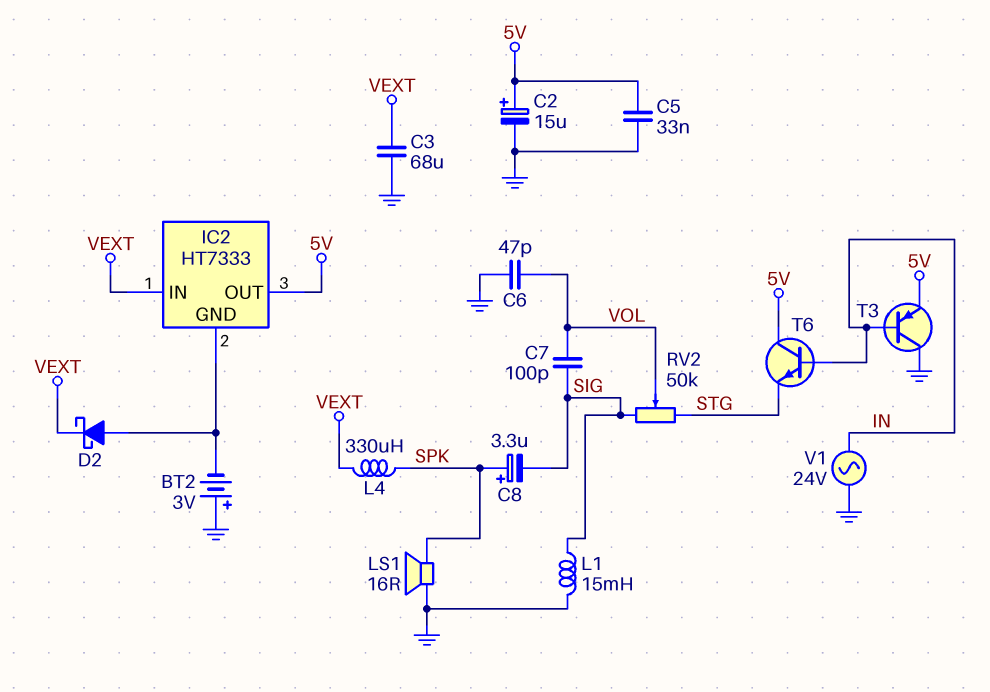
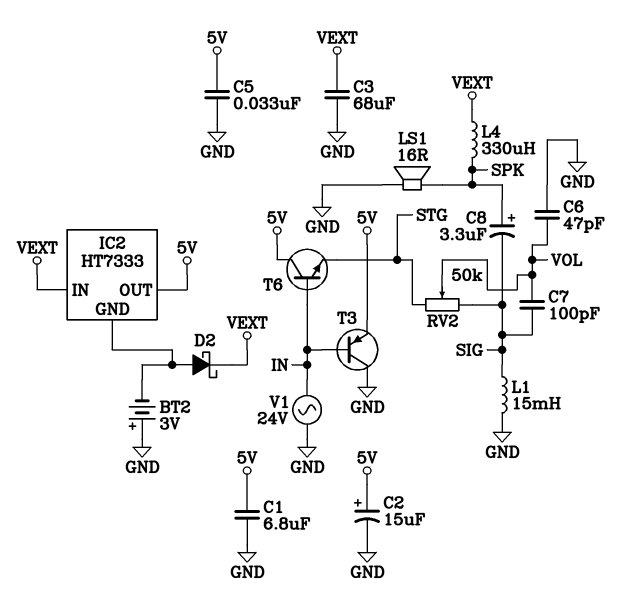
C1: none -> 6.8uF (5V, GND)

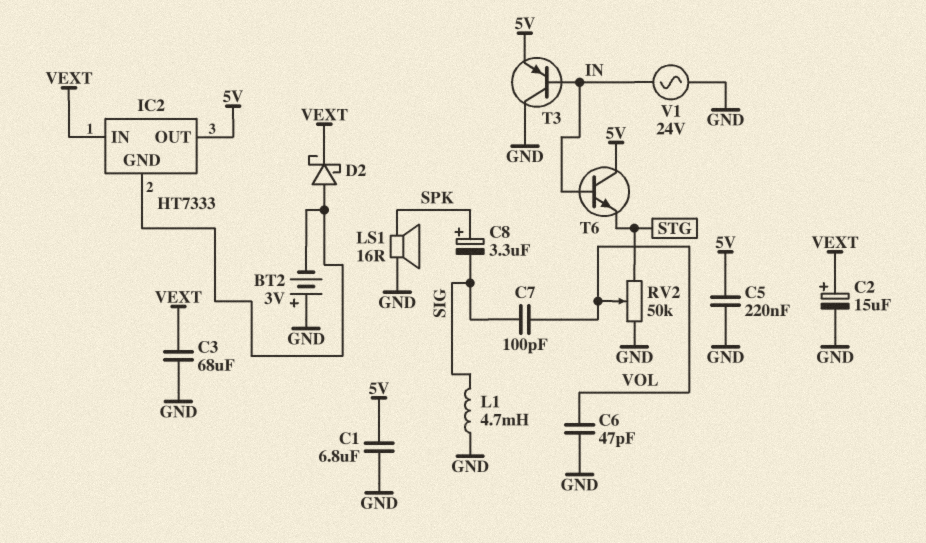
C2: 15uF (plus 5V, minus GND) -> 15uF (plus VEXT, minus GND)
C5: 33nF (5V, GND) -> 220nF (5V, GND)
L1: 15mH (GND, SIG) -> 4.7mH (GND, SIG)
L4: 330uH (SPK, VEXT) -> none
RV2: 50k (SIG, STG, wiper VOL) -> 50k (GND, STG, wiper VOL)

